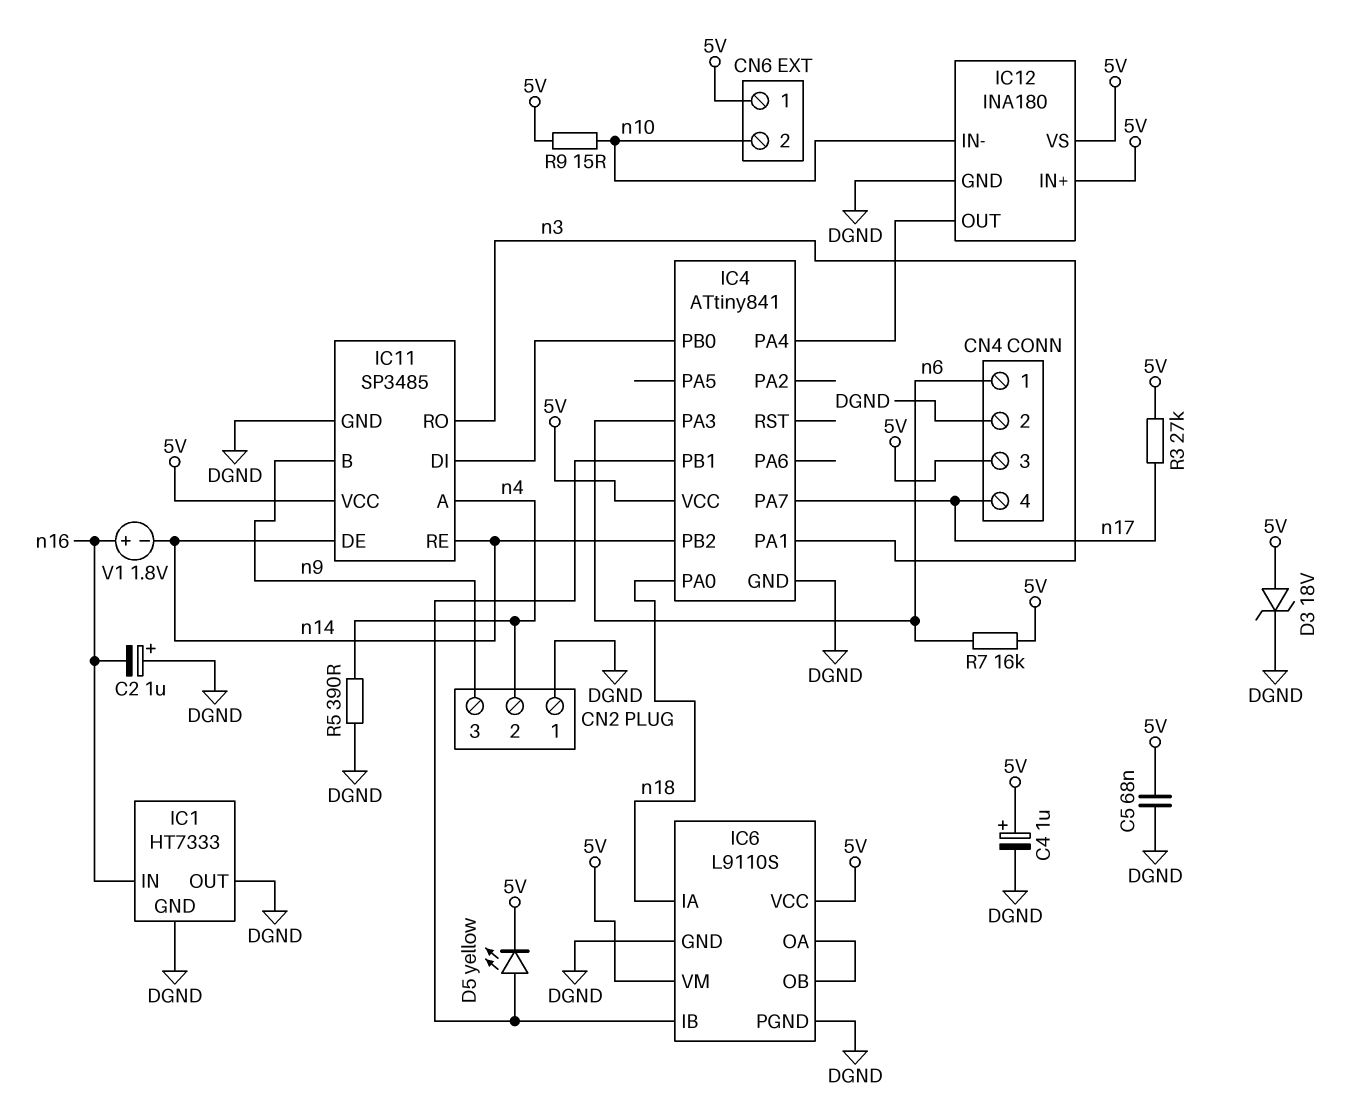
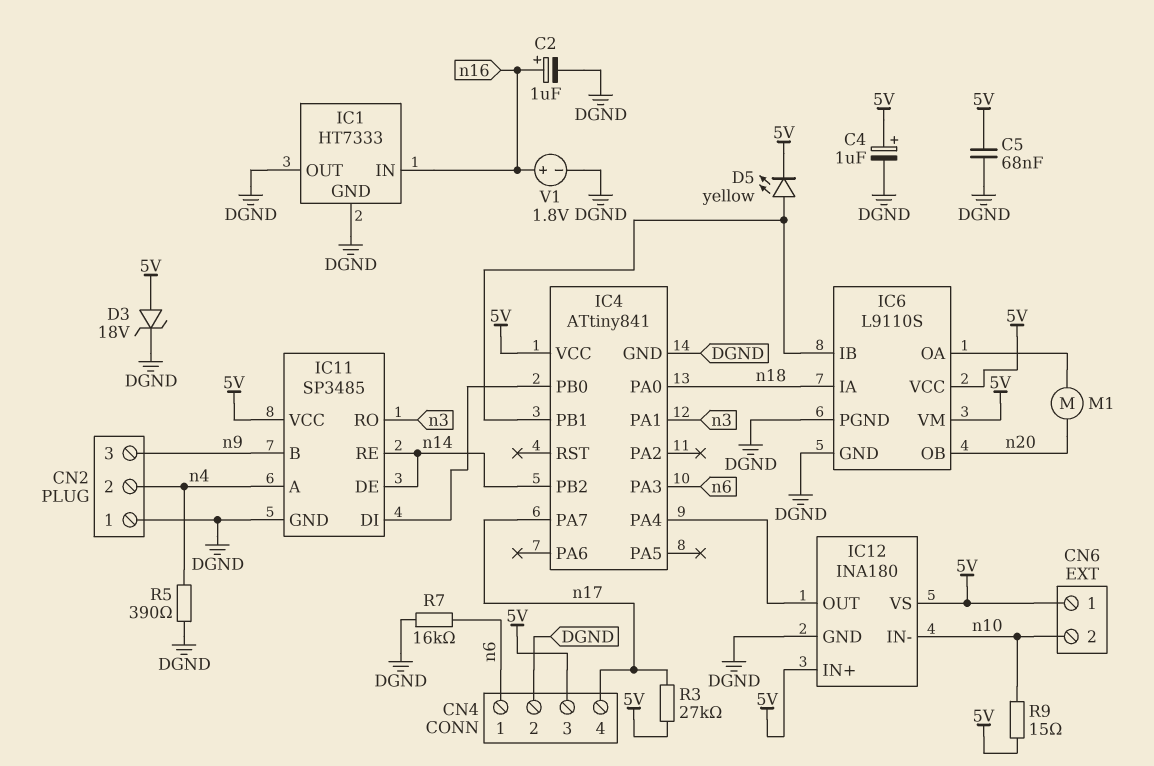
C2: 1uF (plus DGND, minus n16) -> 1uF (plus n16, minus DGND)
IC6 pin OB: IC6/OA -> n20
M1: none -> motor (IC6/OA, n20)
R7: 16k (5V, n6) -> 16k (DGND, n6)
V1: 1.8V (plus n16, minus n14) -> 1.8V (plus n16, minus DGND)

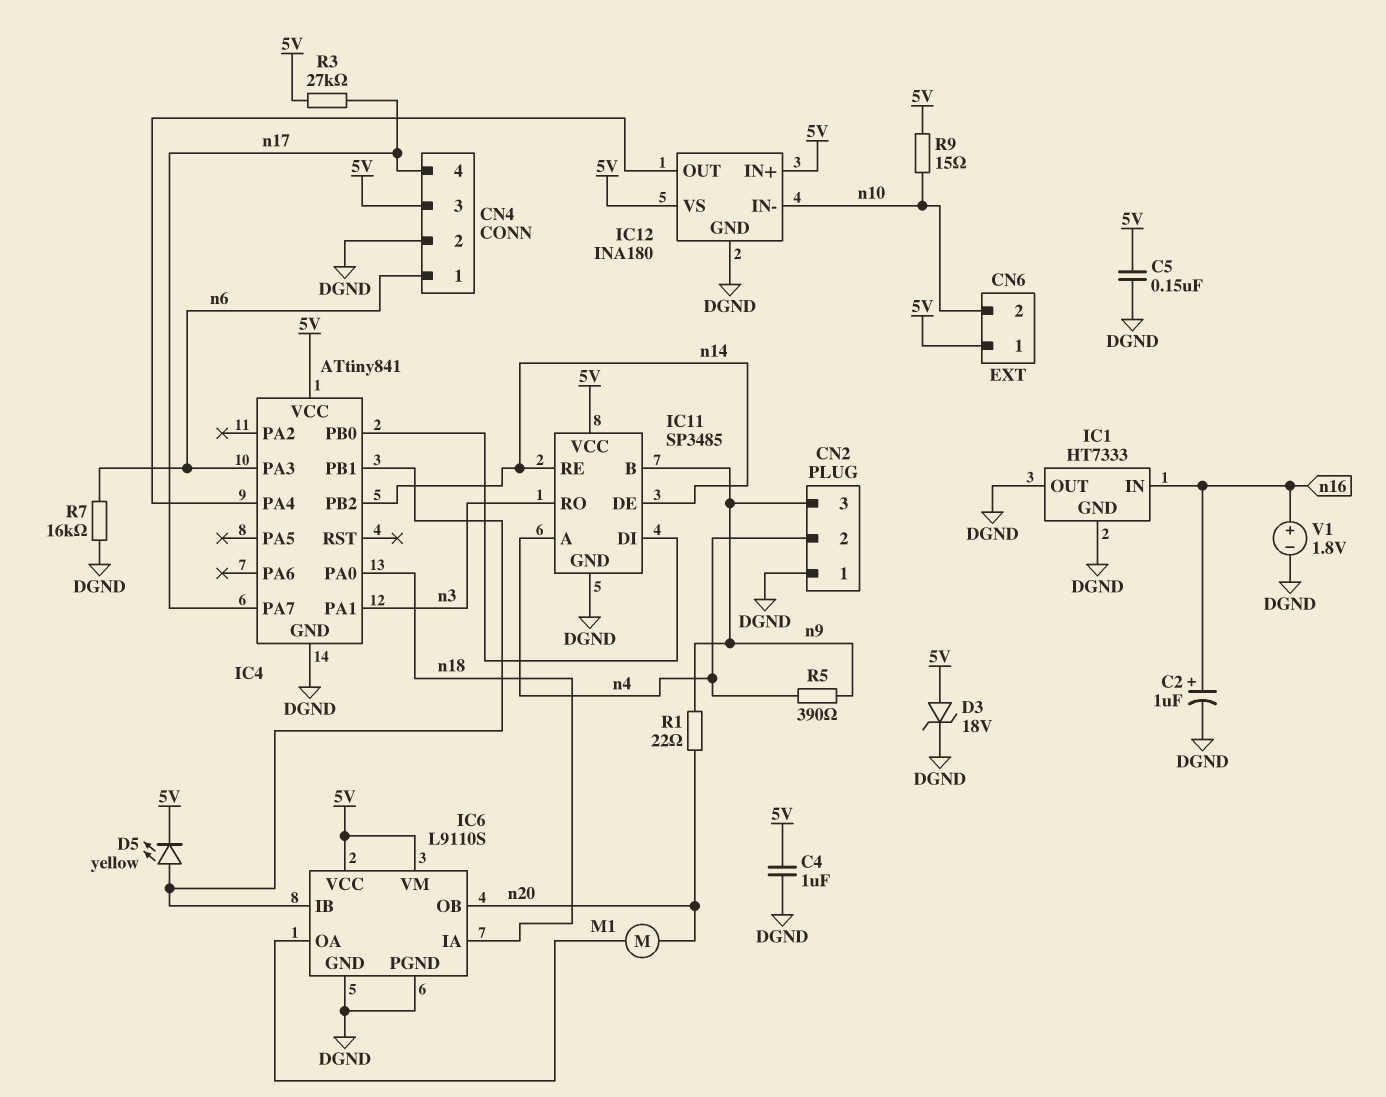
C4: 1uF (plus 5V, minus DGND) -> 1uF (5V, DGND)
C5: 68nF (5V, DGND) -> 150nF (5V, DGND)
R1: none -> 22 (n9, n20)
R5: 390 (DGND, n4) -> 390 (n4, n9)

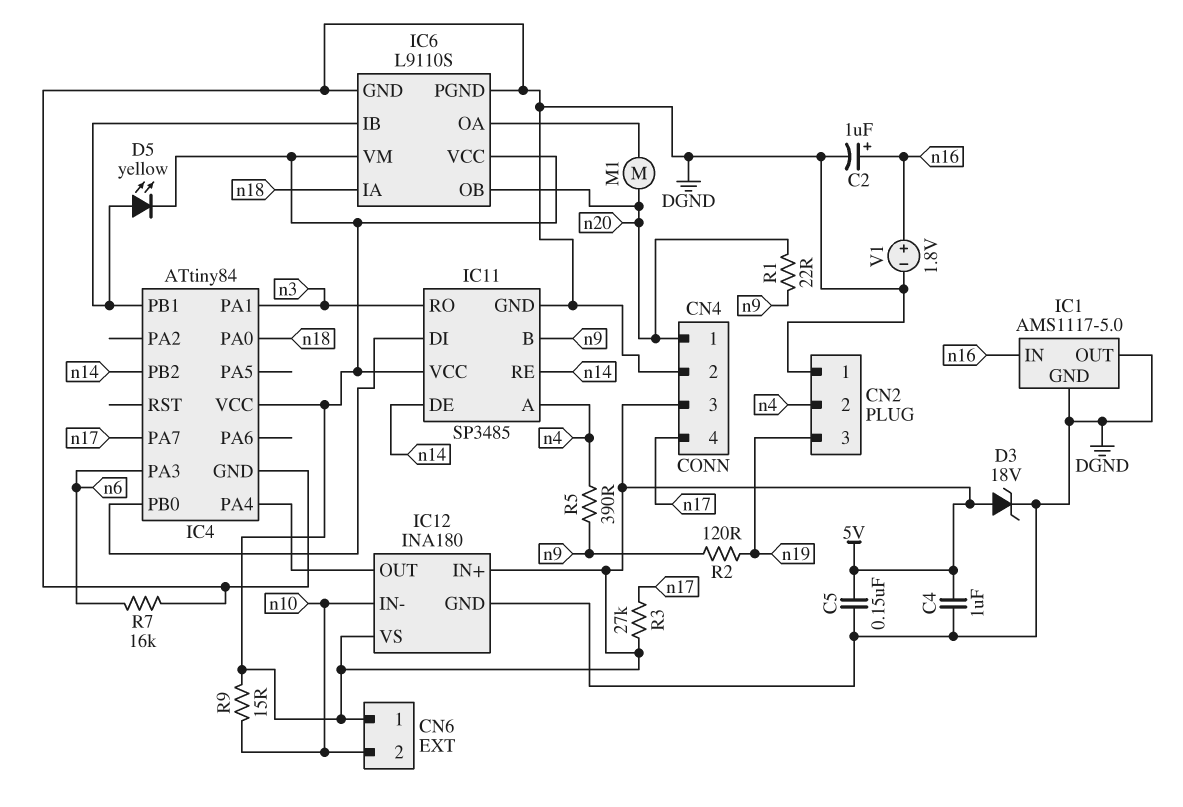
CN2 pin 3: n9 -> n19
CN4 pin 1: n6 -> n20
IC1: HT7333 -> AMS1117-5.0
IC4: ATtiny841 -> ATtiny84
R2: none -> 120 (n9, n19)

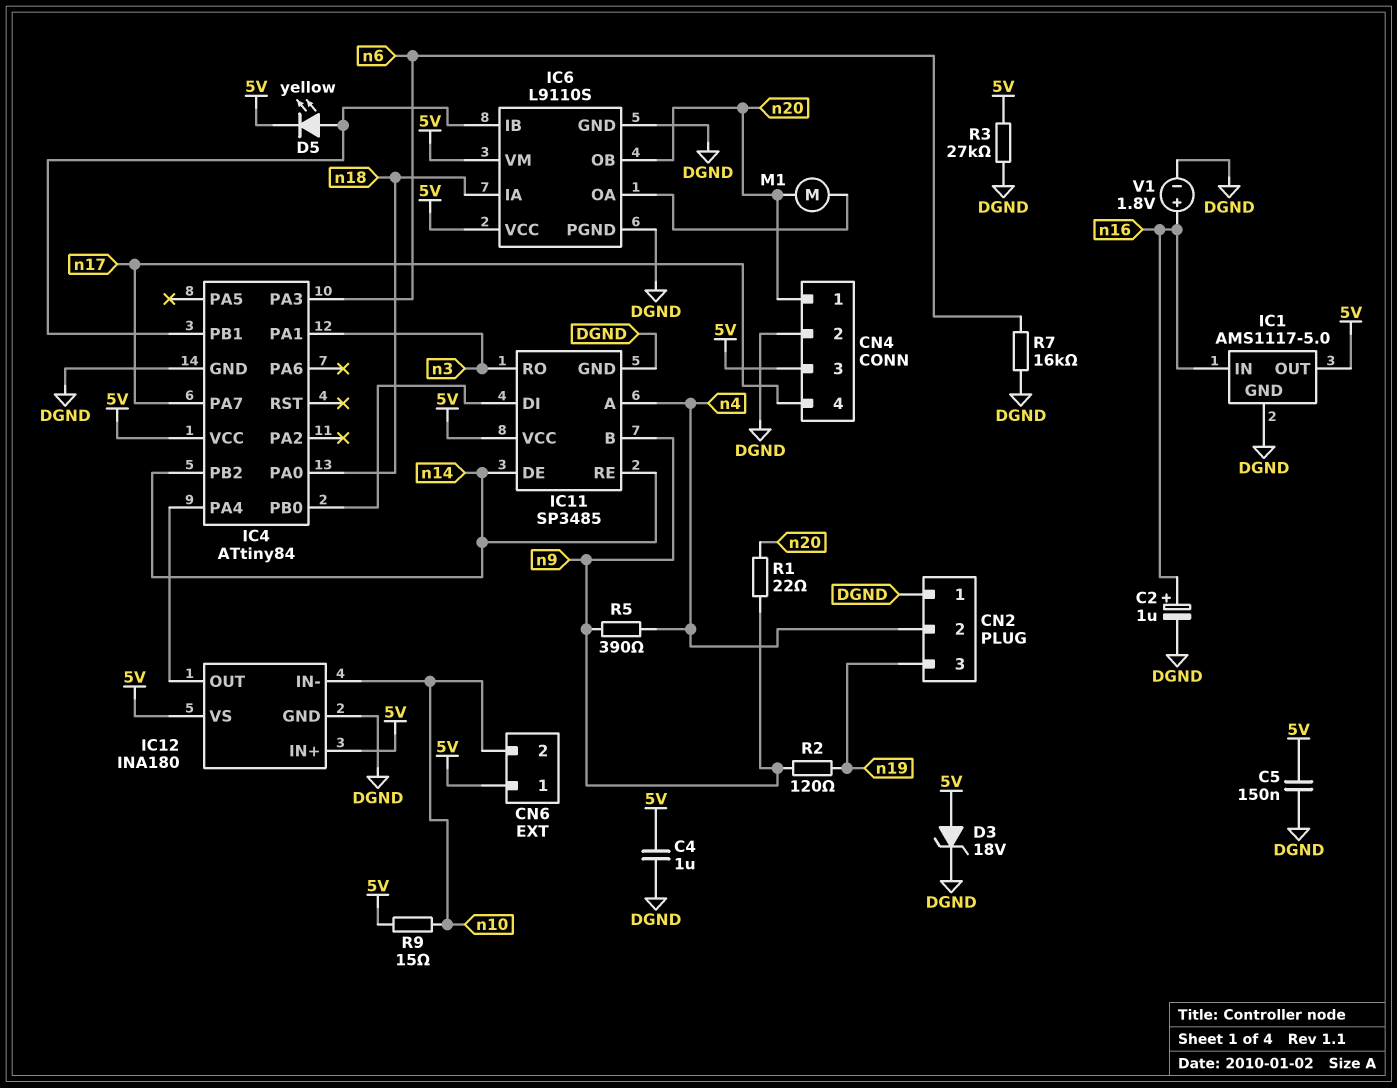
IC1 pin OUT: DGND -> 5V
R3: 27k (5V, n17) -> 27k (5V, DGND)

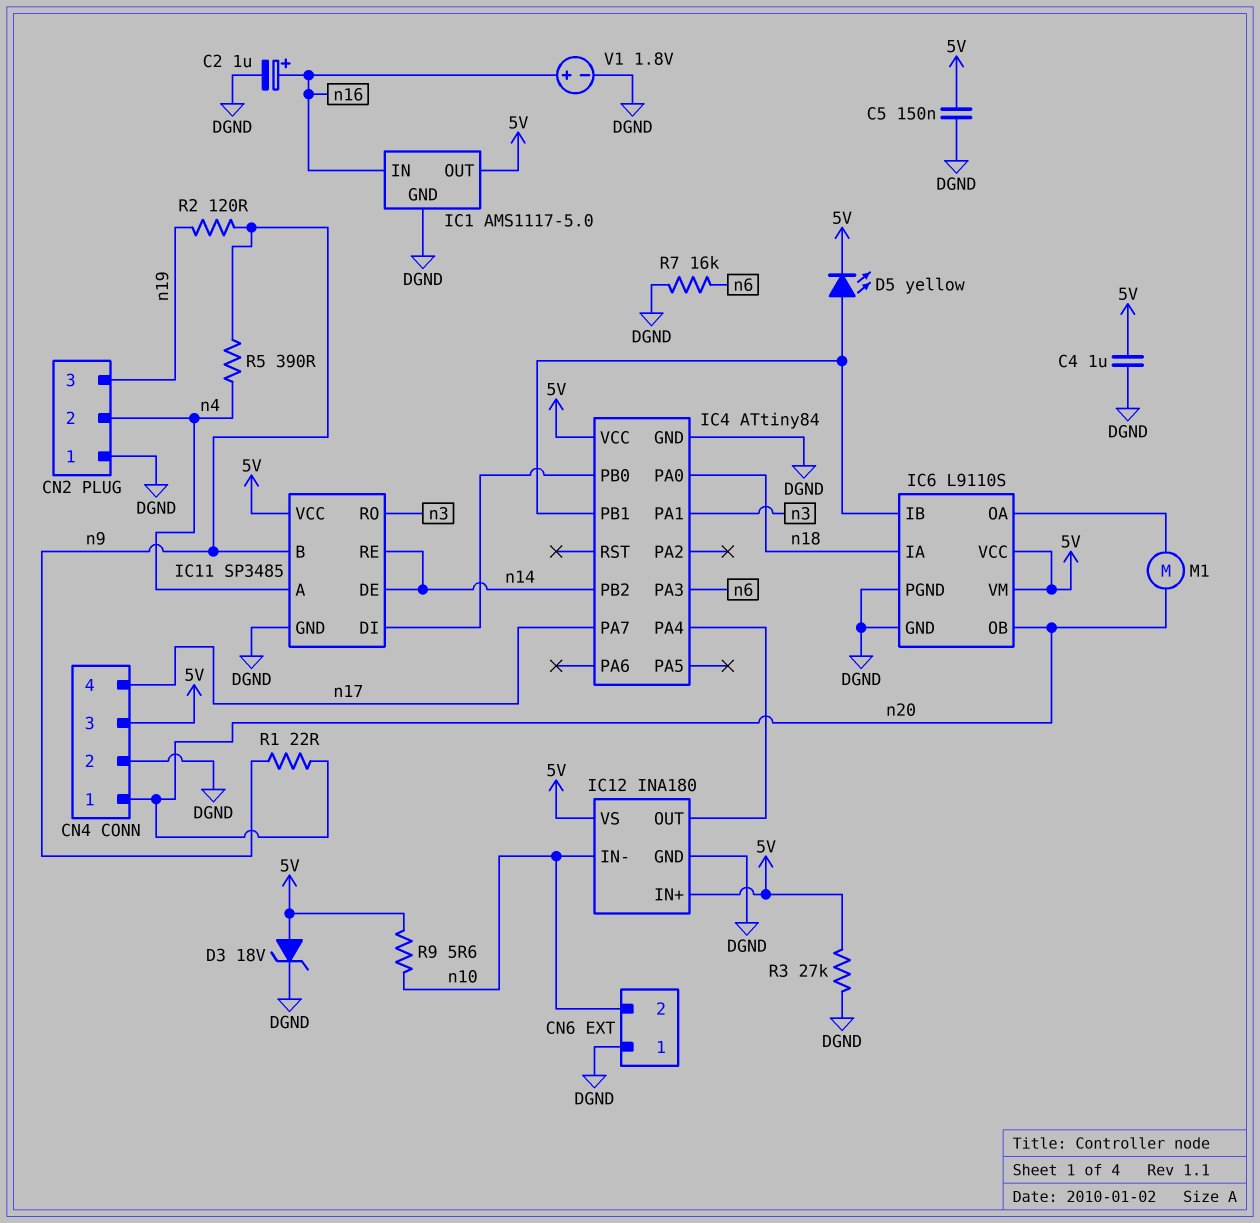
CN6 pin 1: 5V -> DGND
R9: 15 (5V, n10) -> 5.6 (5V, n10)

